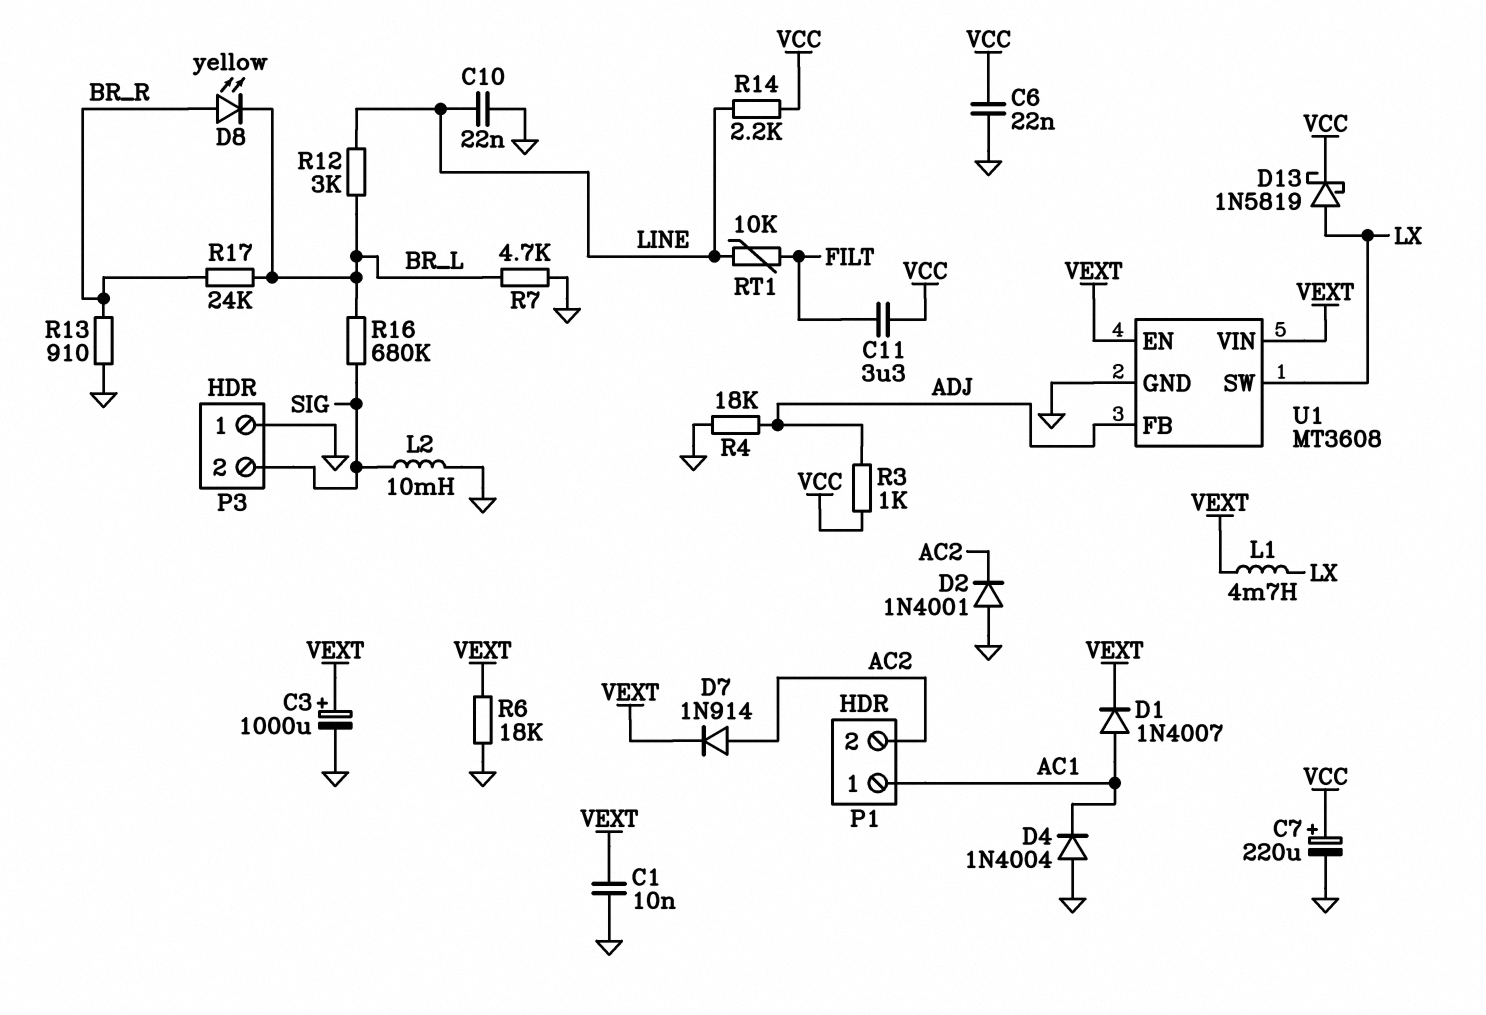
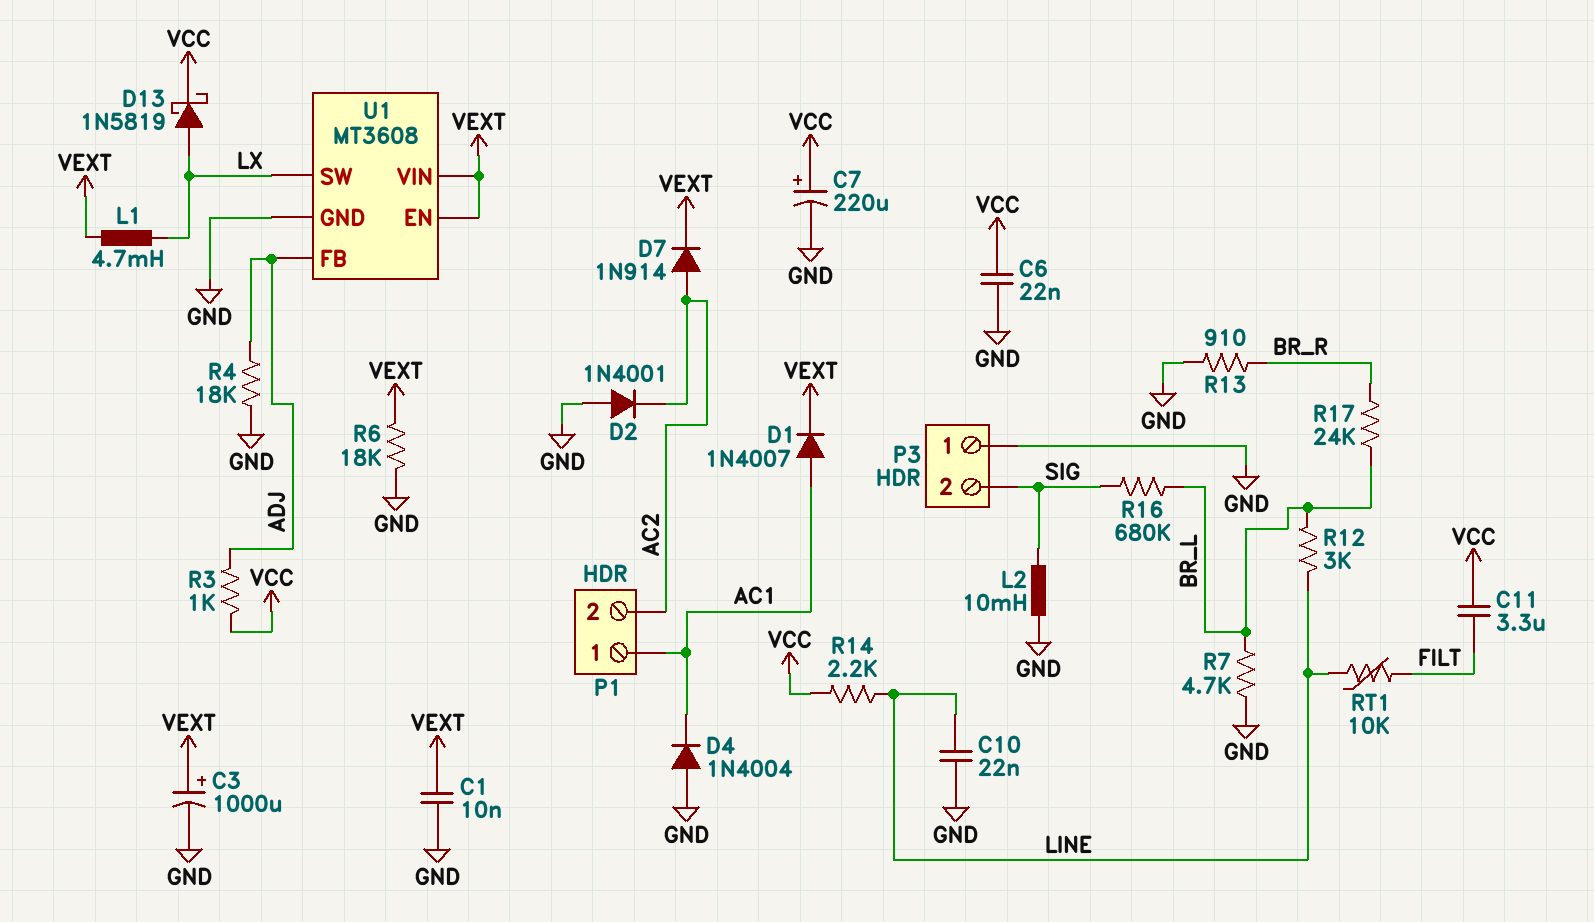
D8: LED yellow (A BR_R, K BR_L) -> none

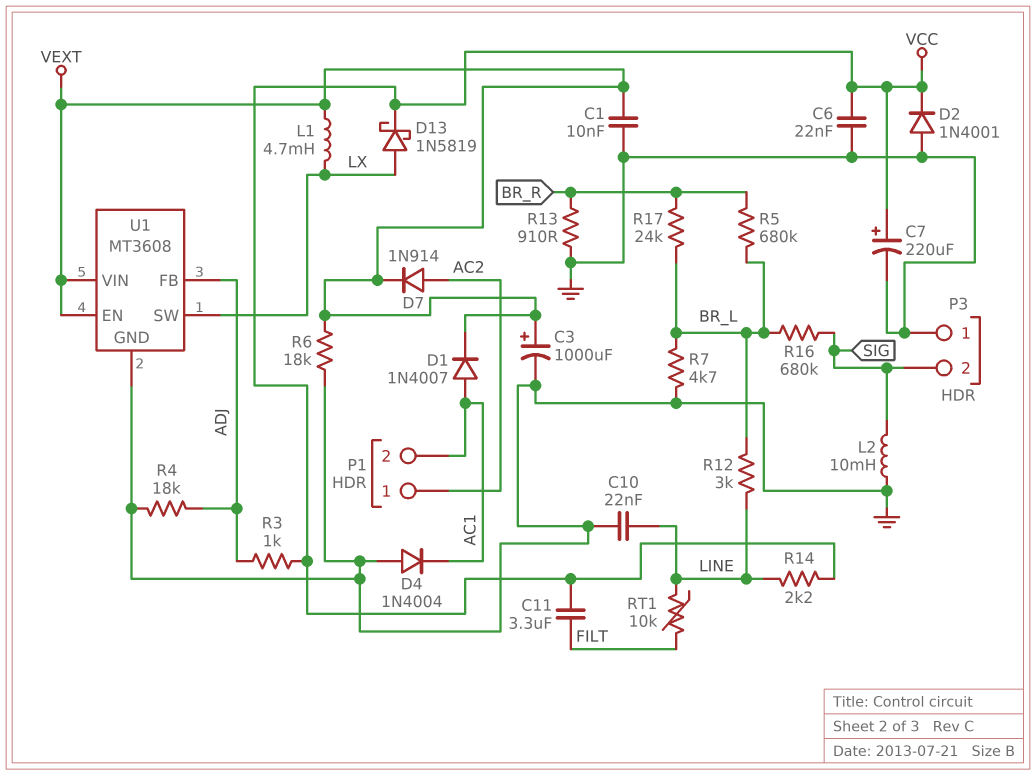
D2: diode 1N4001 (A GND, K AC2) -> diode 1N4001 (A GND, K VCC)
P1 pin 1: AC1 -> AC2
P1 pin 2: AC2 -> AC1
R5: none -> 680k (BR_L, BR_R)

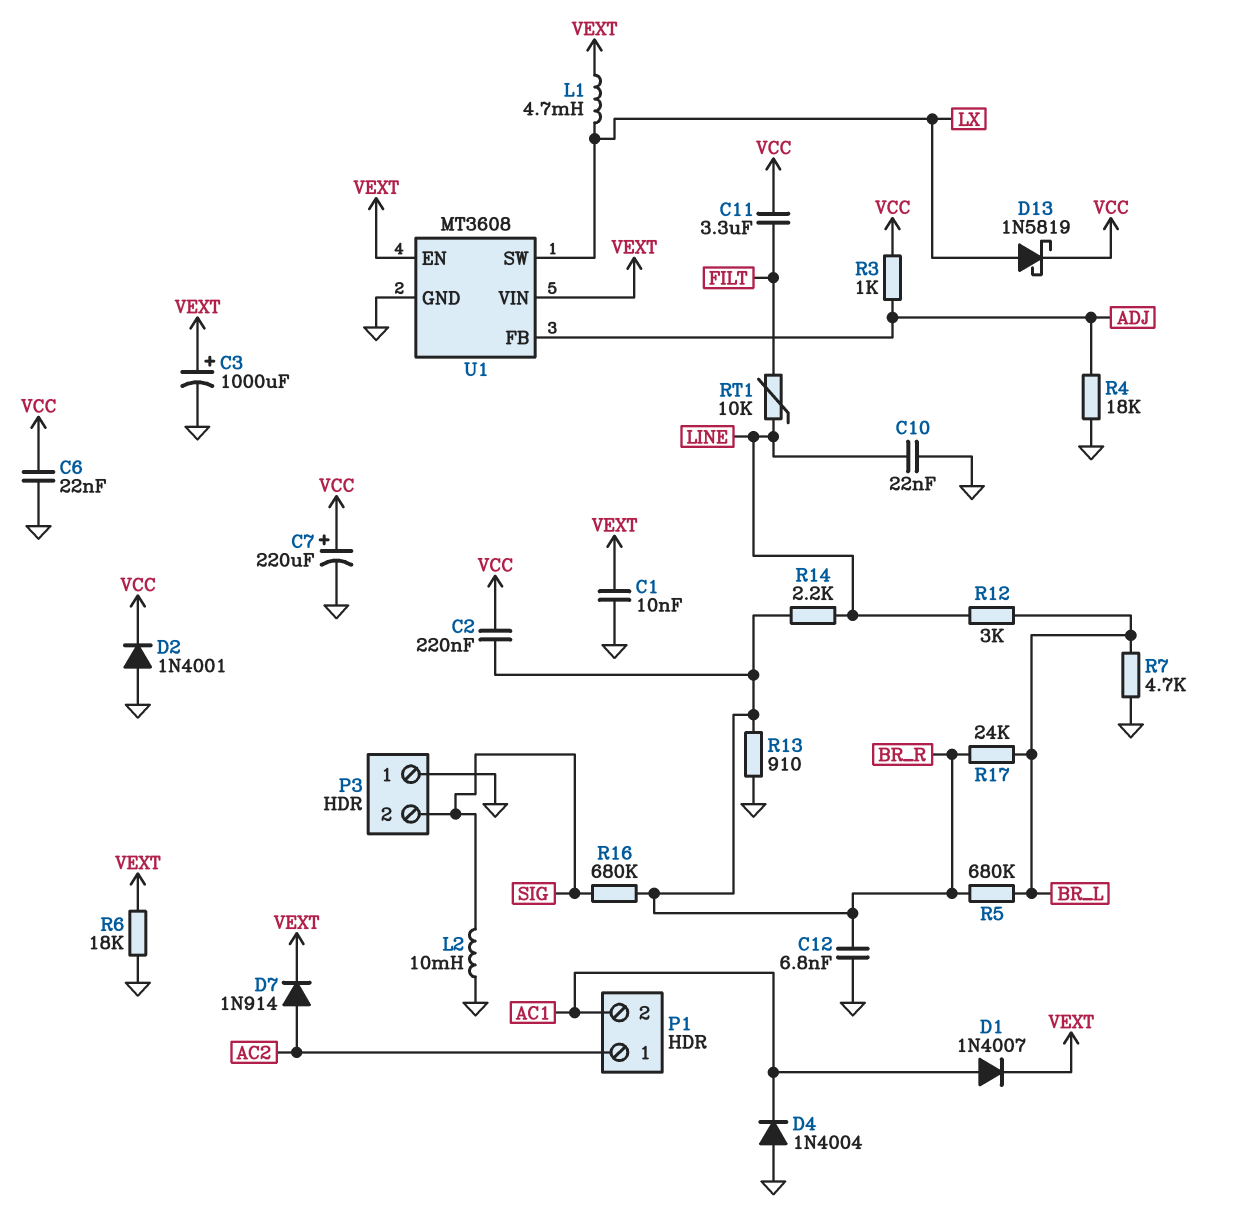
C2: none -> 220nF (BR_R, VCC)
C12: none -> 6.8nF (BR_R, GND)
R14: 2.2k (LINE, VCC) -> 2.2k (BR_R, LINE)
R16: 680k (BR_L, SIG) -> 680k (BR_R, SIG)

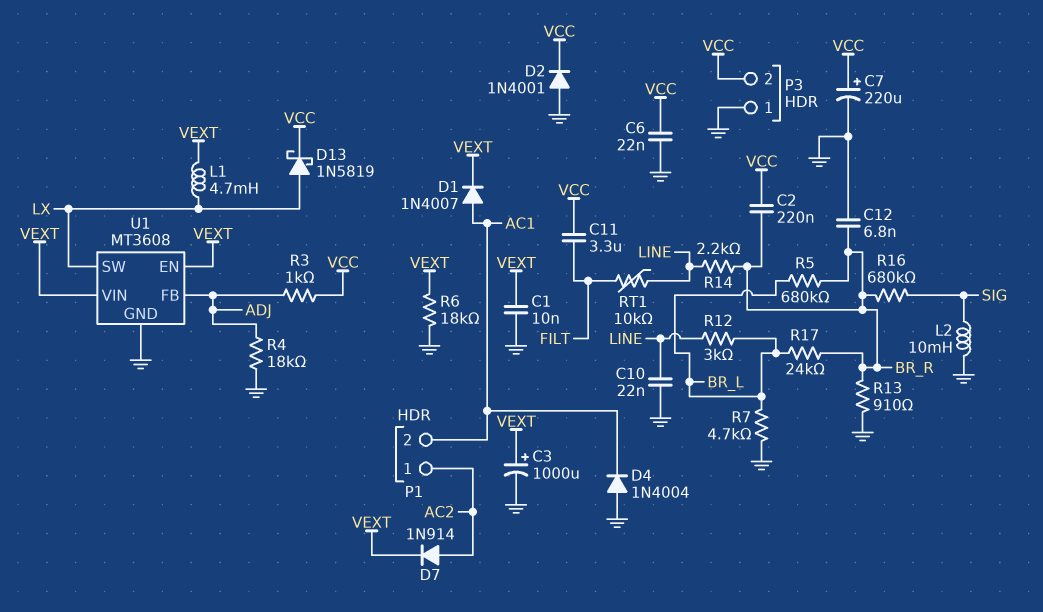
P3 pin 2: SIG -> VCC

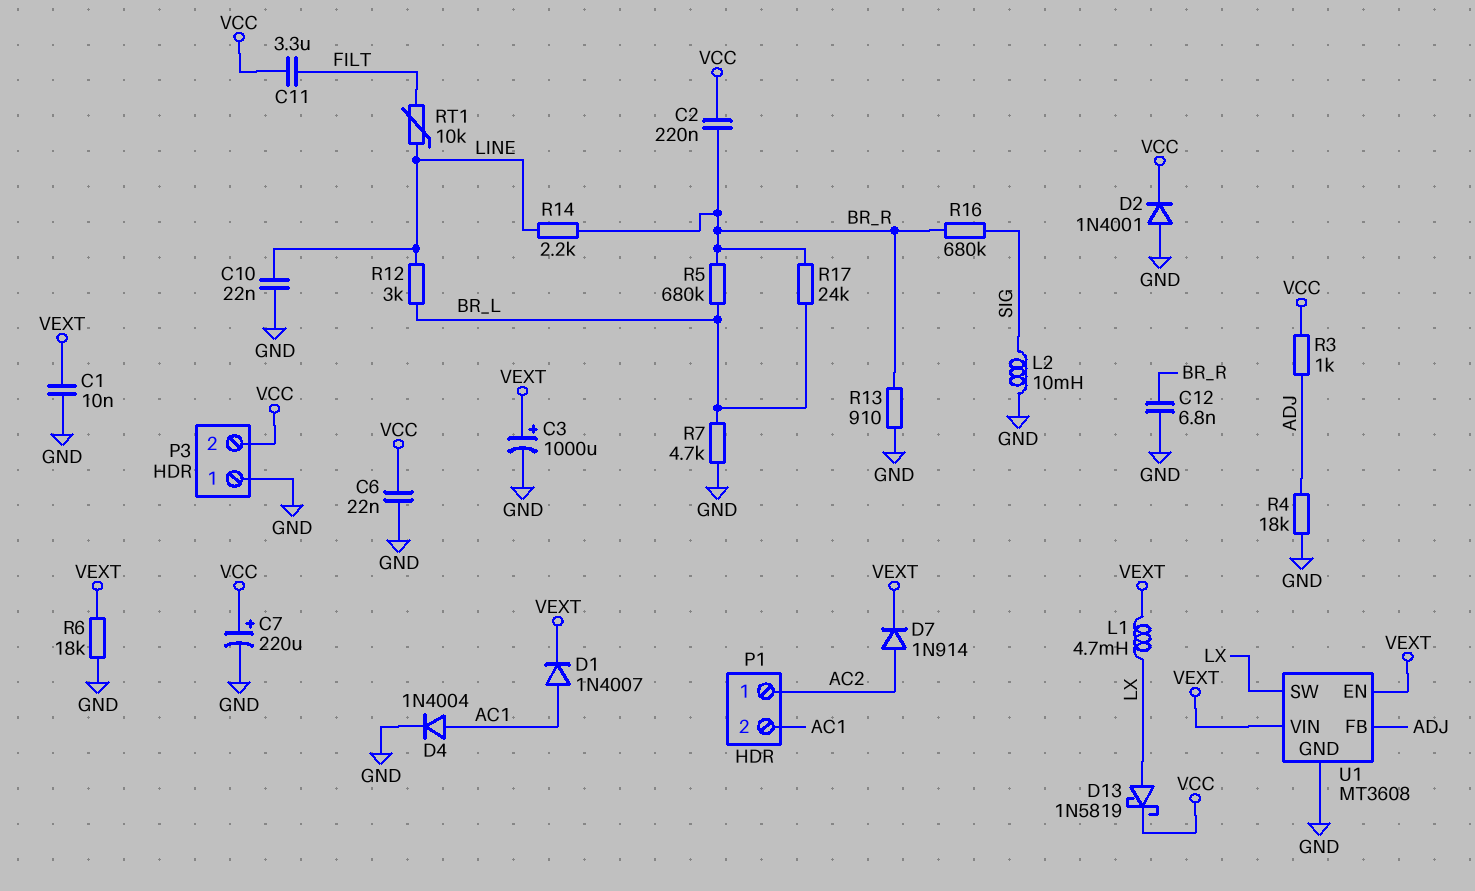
D4: diode 1N4004 (A GND, K AC1) -> diode 1N4004 (A AC1, K GND)

